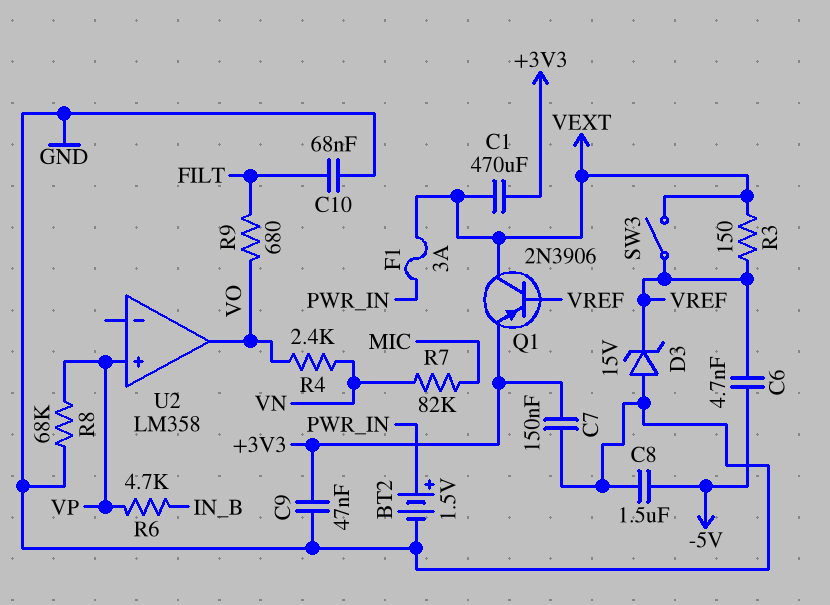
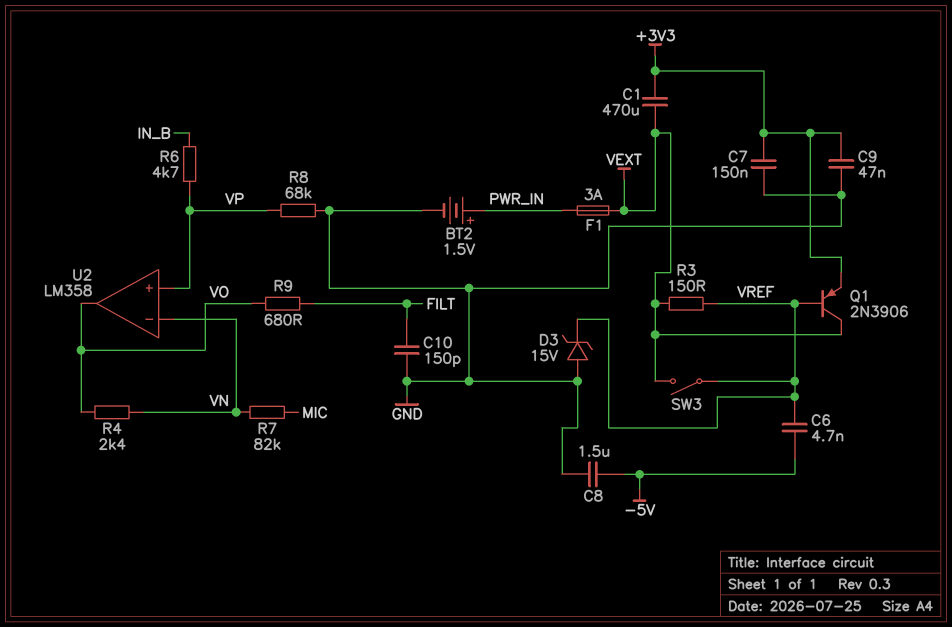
C10: 68nF (FILT, GND) -> 150pF (FILT, GND)
U2 pin in-: none -> VN

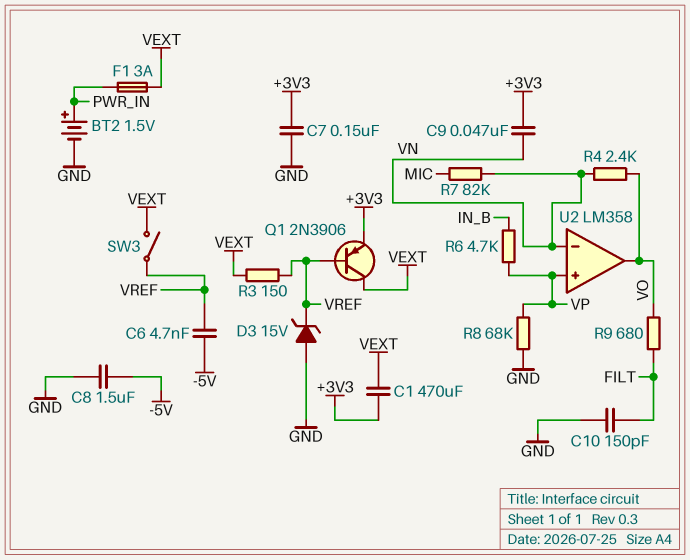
C9: 47nF (+3V3, GND) -> 47nF (+3V3, VN)

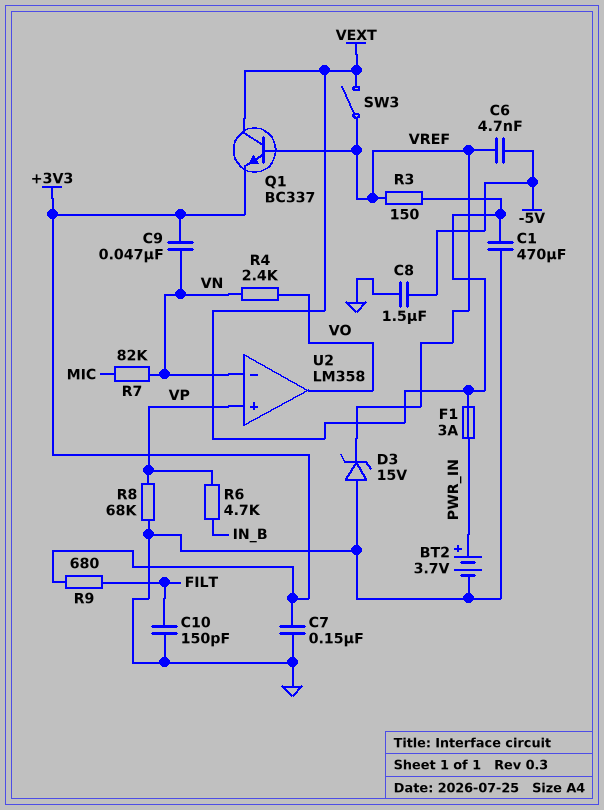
BT2: 1.5V (plus PWR_IN, minus GND) -> 3.7V (plus PWR_IN, minus GND)
C1: 470uF (+3V3, VEXT) -> 470uF (GND, VEXT)
Q1: PNP 2N3906 (B VREF, C VEXT, E +3V3) -> NPN BC337 (B VREF, C VEXT, E +3V3)
R9: 680 (FILT, VO) -> 680 (+3V3, FILT)

